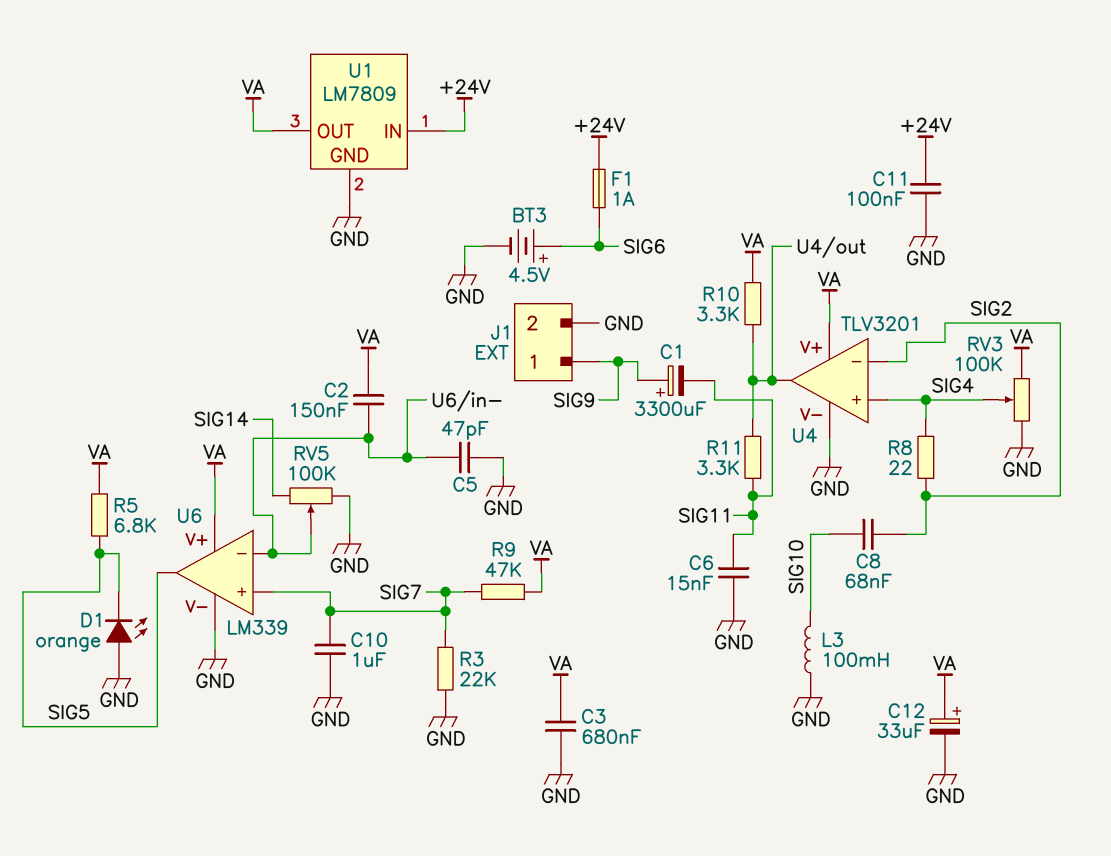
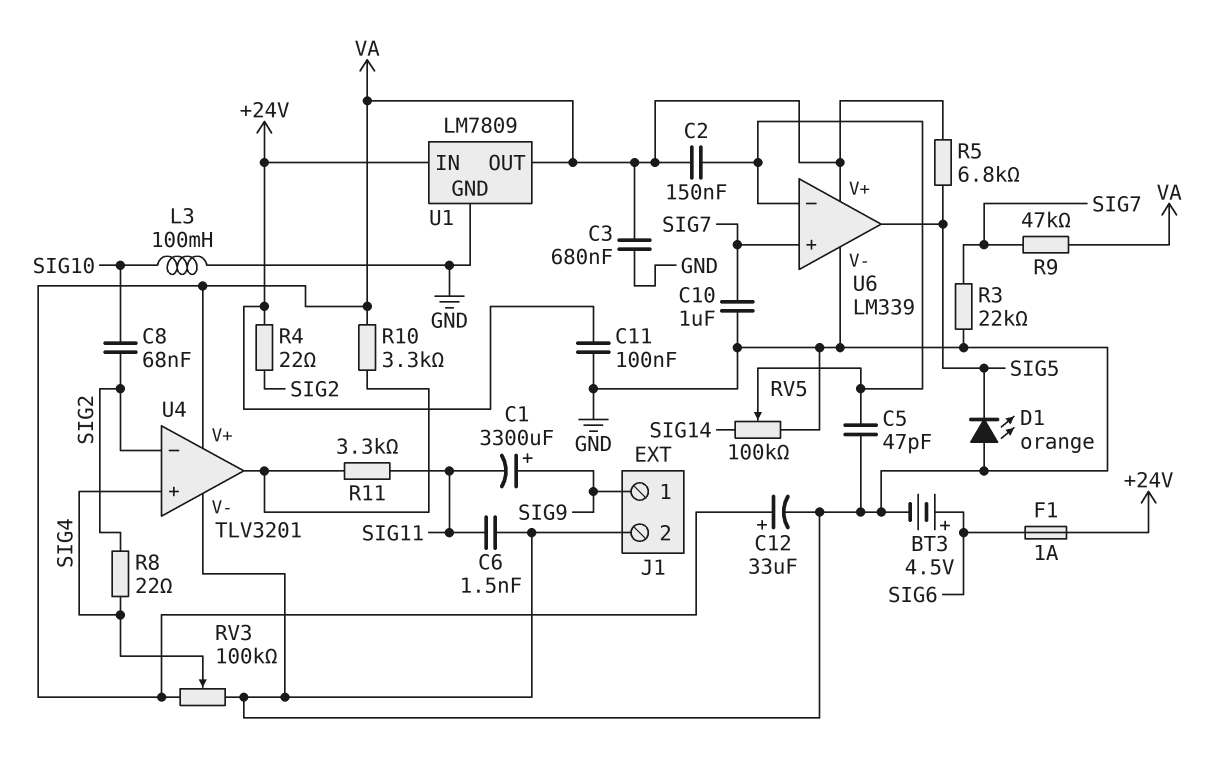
C6: 15nF (GND, SIG11) -> 1.5nF (GND, SIG11)
R4: none -> 22 (+24V, SIG2)

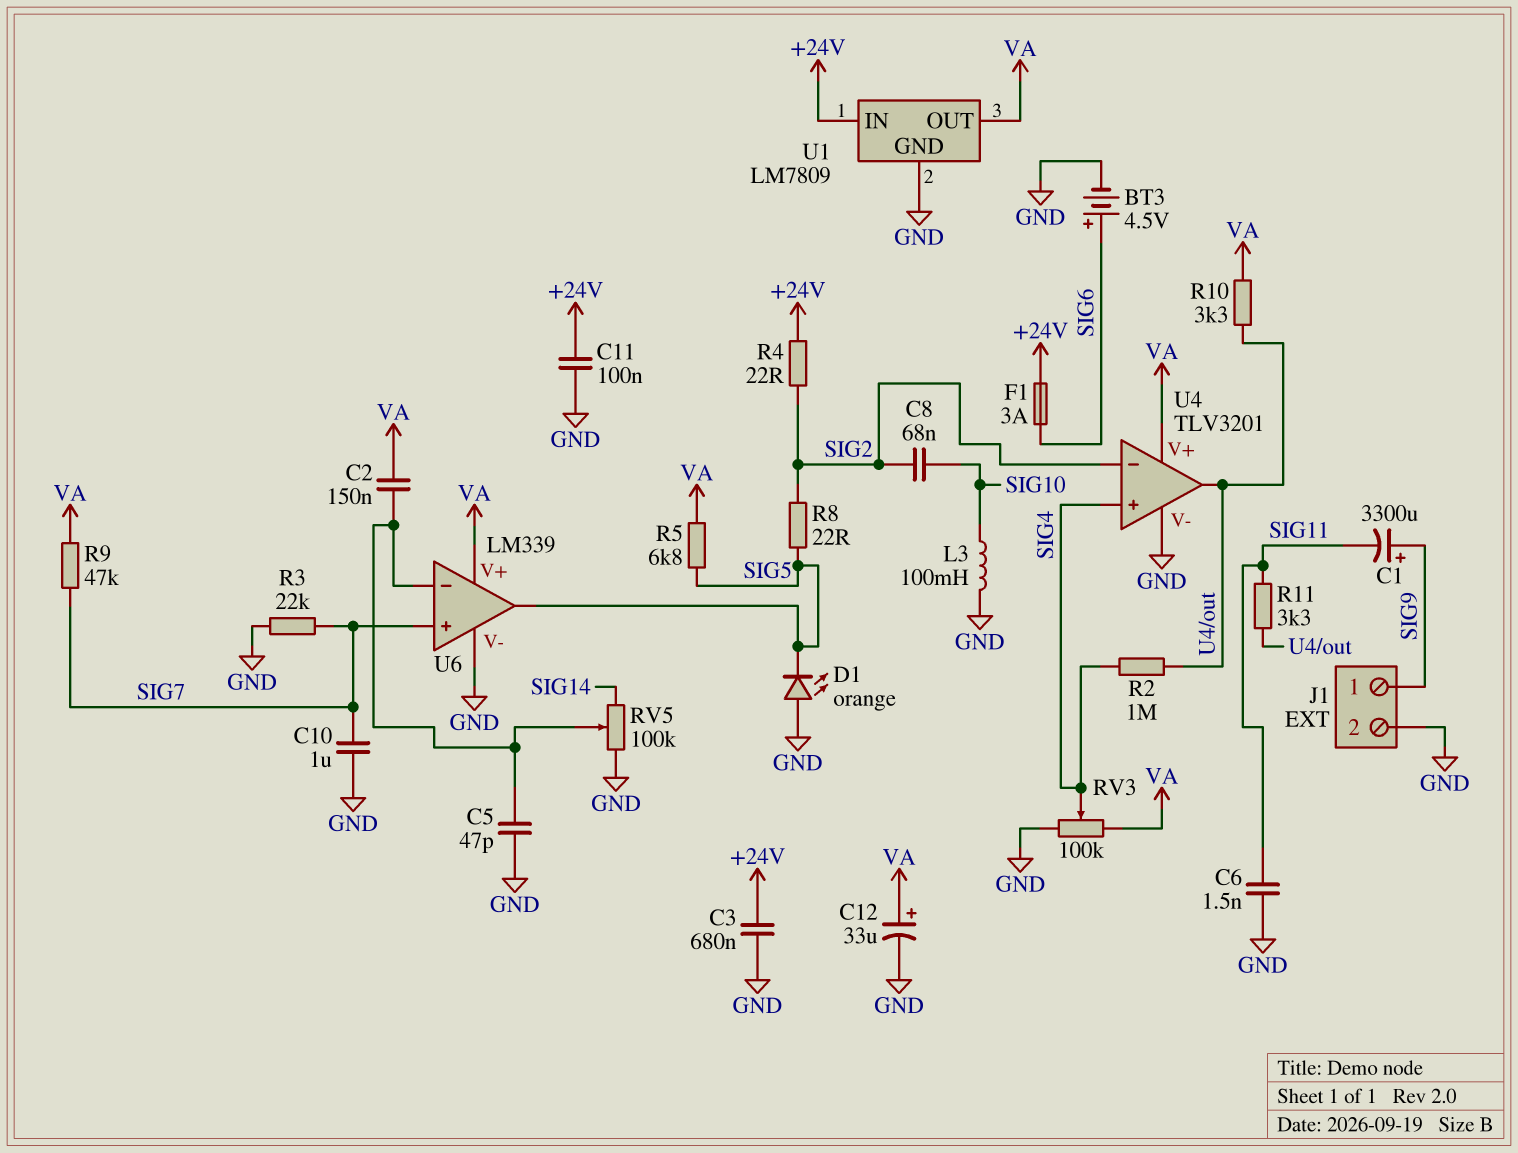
C3: 680nF (GND, VA) -> 680nF (+24V, GND)
F1: 1A (+24V, SIG6) -> 3A (+24V, SIG6)
R2: none -> 1M (SIG4, U4/out)
R8: 22 (SIG2, SIG4) -> 22 (SIG2, SIG5)

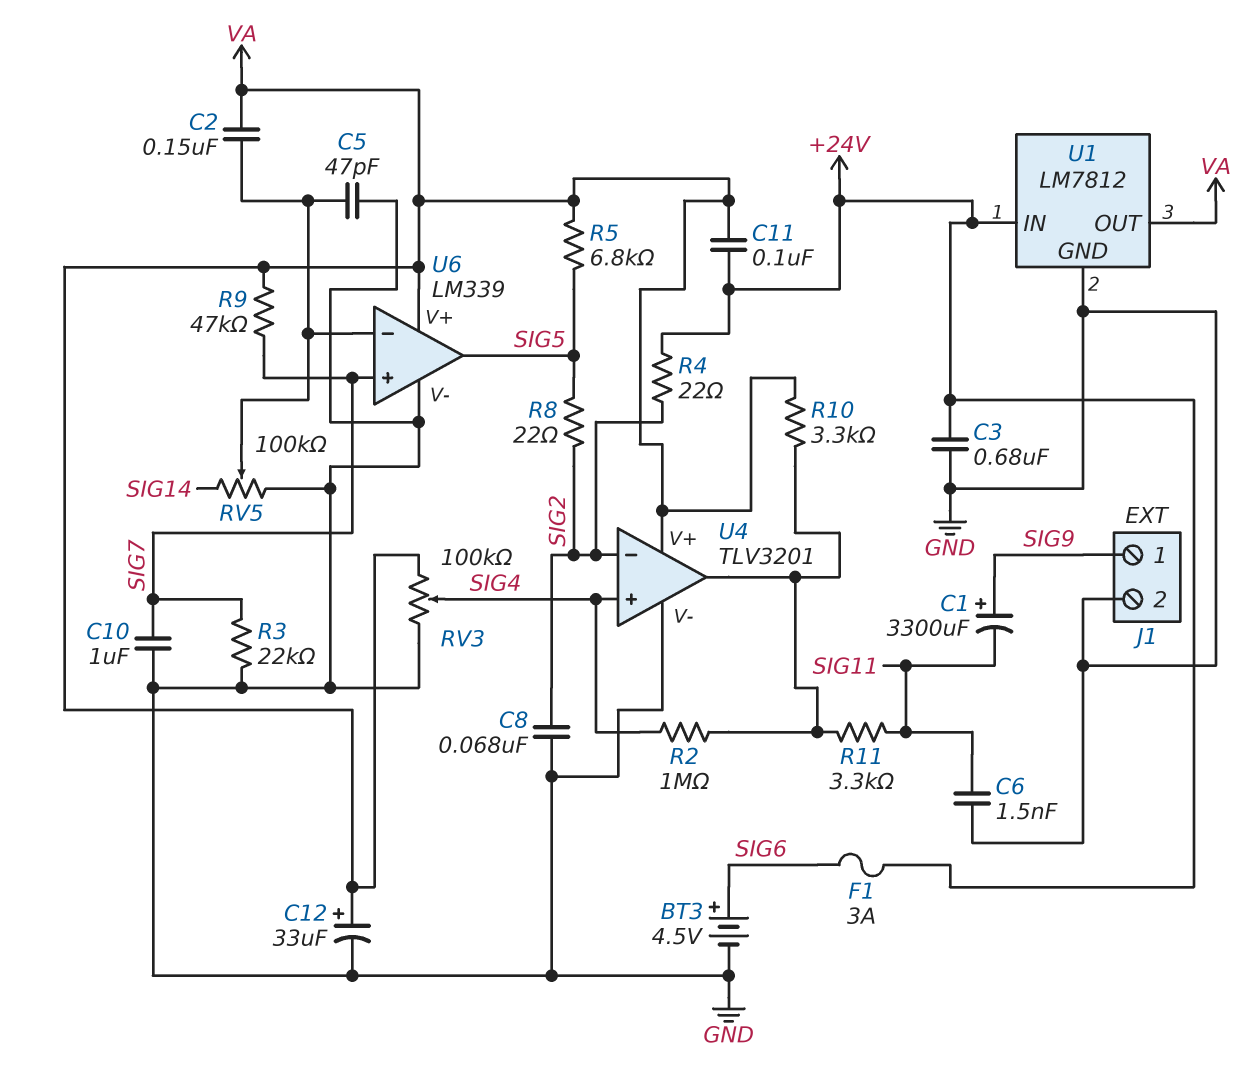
C8: 68nF (SIG2, SIG10) -> 68nF (GND, SIG2)
C11: 100nF (+24V, GND) -> 100nF (+24V, VA)
D1: LED orange (A GND, K SIG5) -> none
L3: 100mH (GND, SIG10) -> none
U1: LM7809 -> LM7812

